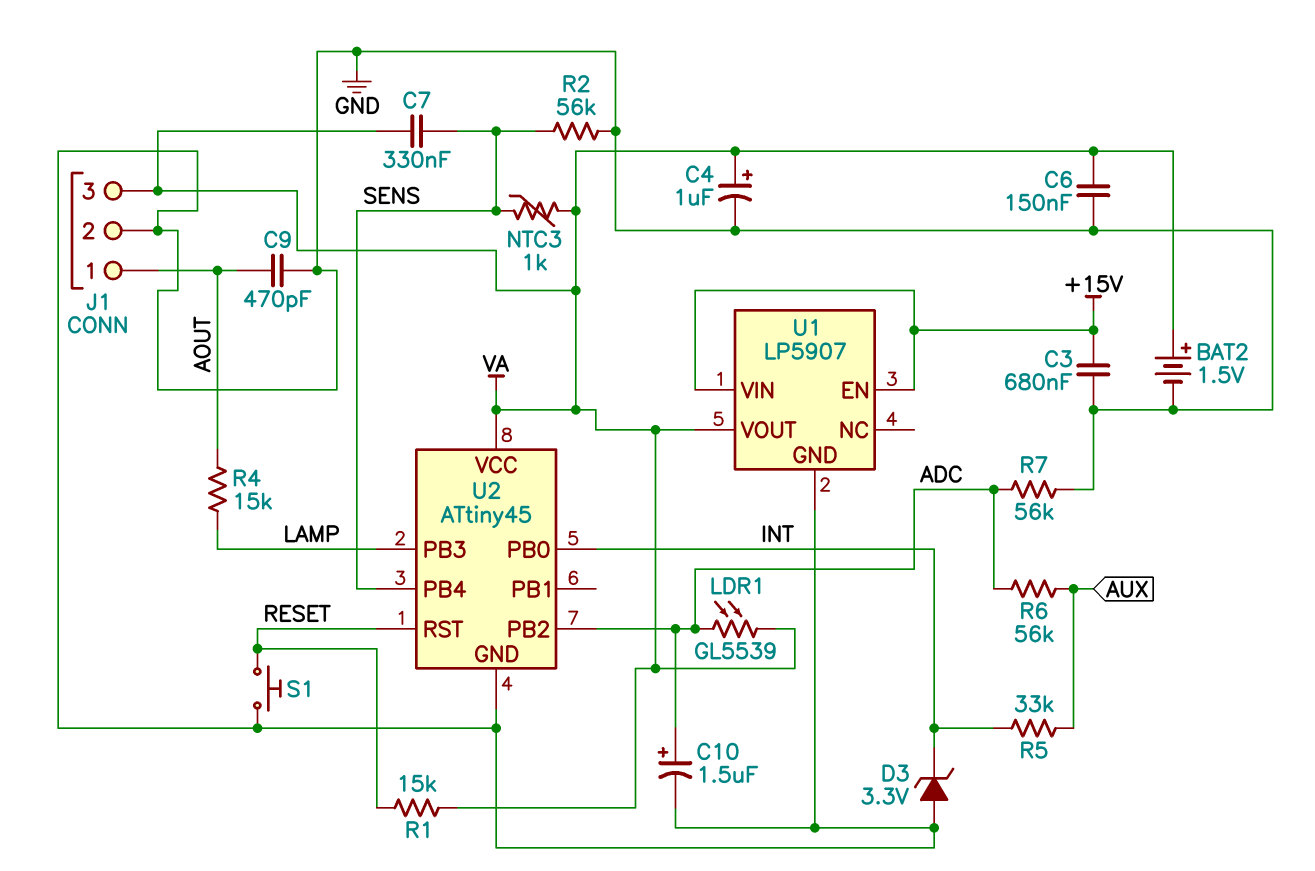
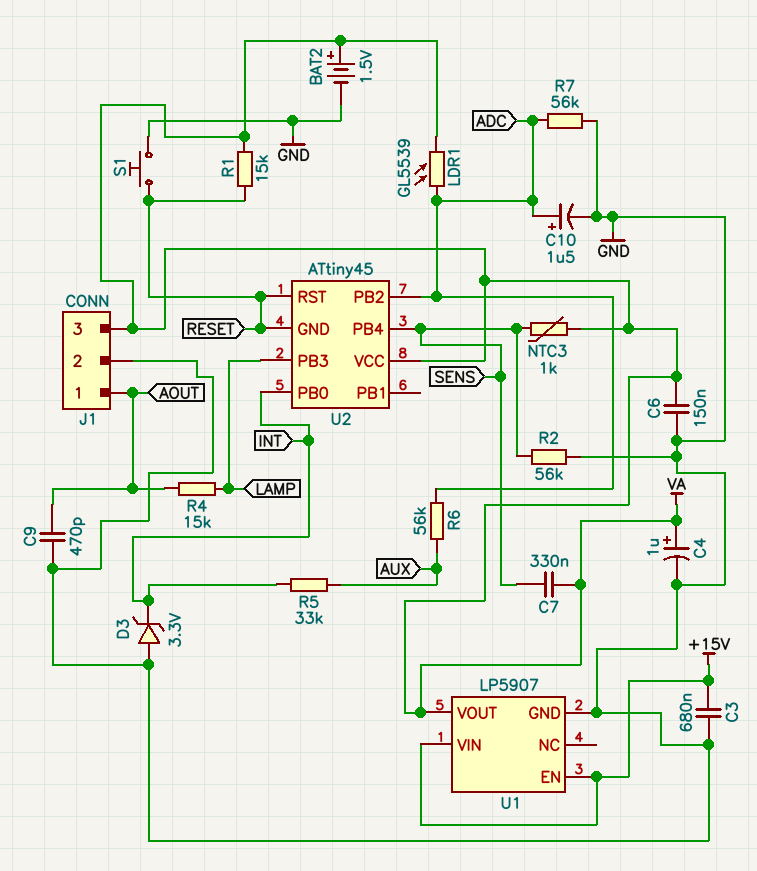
U2 pin GND: GND -> RESET

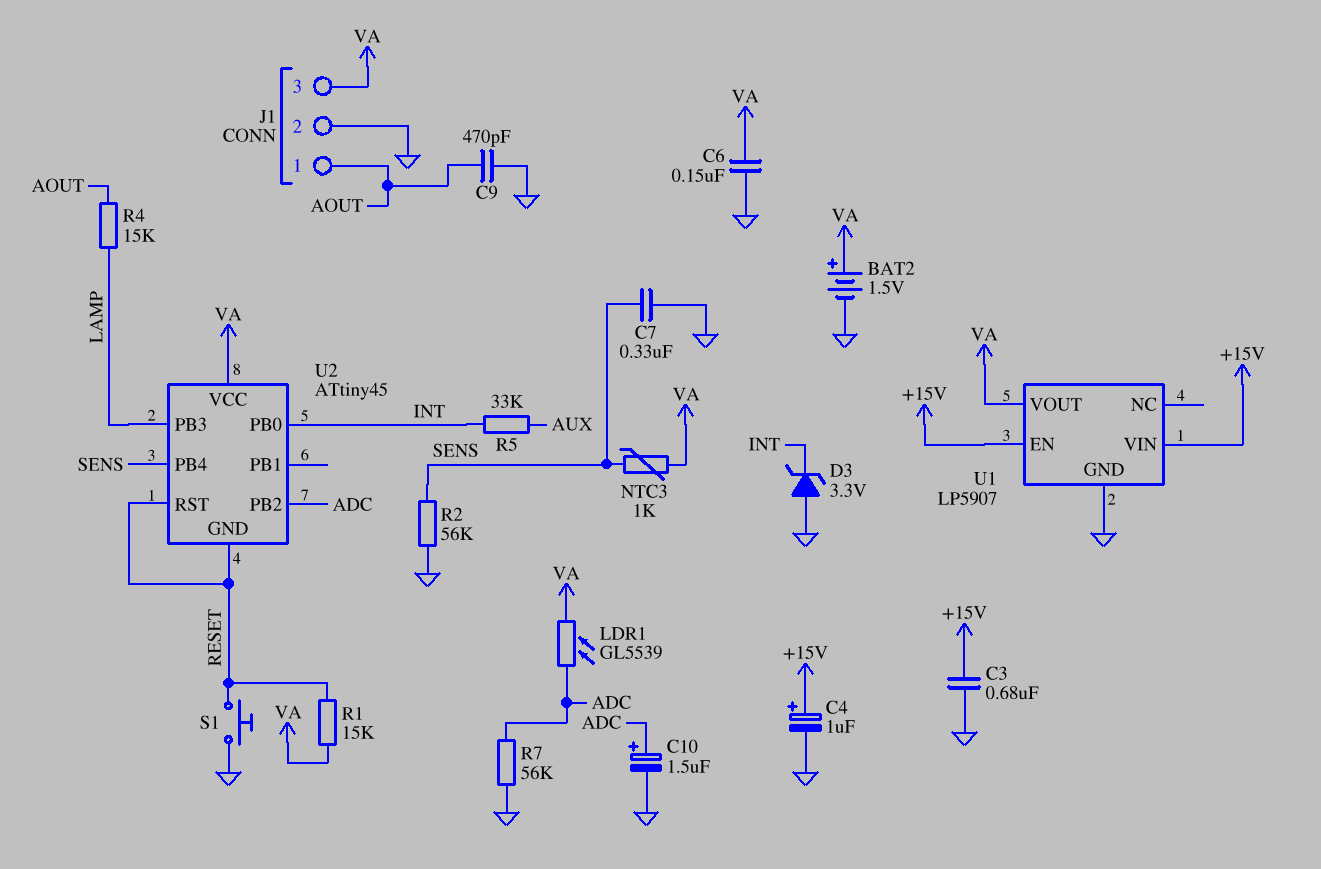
C4: 1uF (plus VA, minus GND) -> 1uF (plus +15V, minus GND)
C7: 330nF (SENS, VA) -> 330nF (GND, SENS)
R6: 56k (ADC, AUX) -> none

